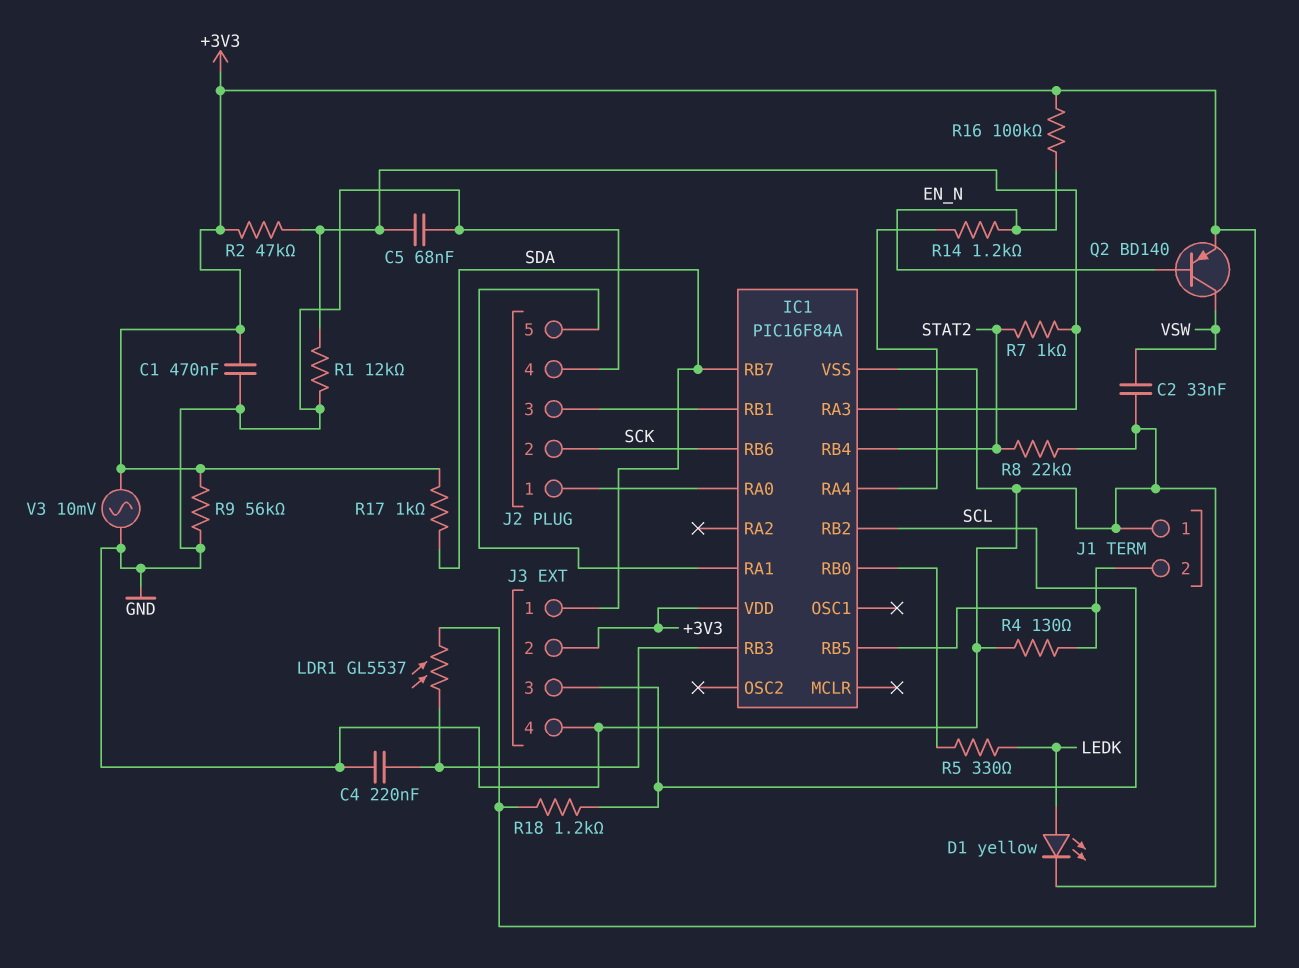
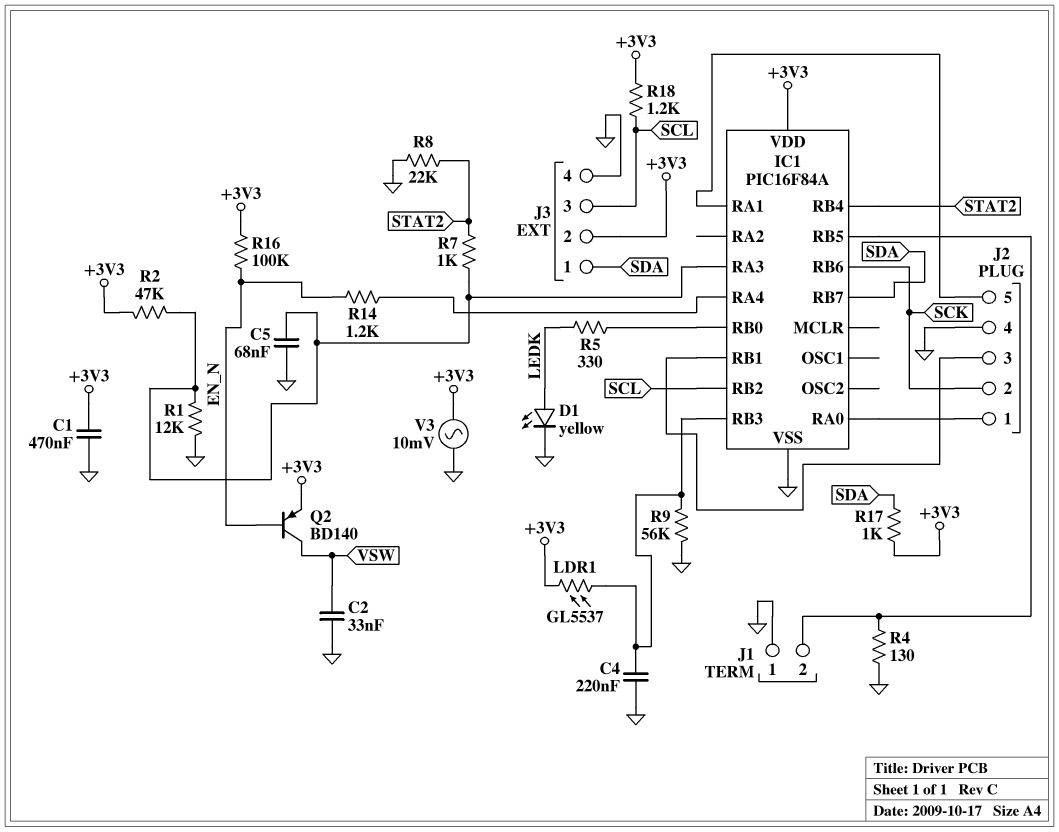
R9: 56k (+3V3, GND) -> 56k (GND, IC1/RB3)

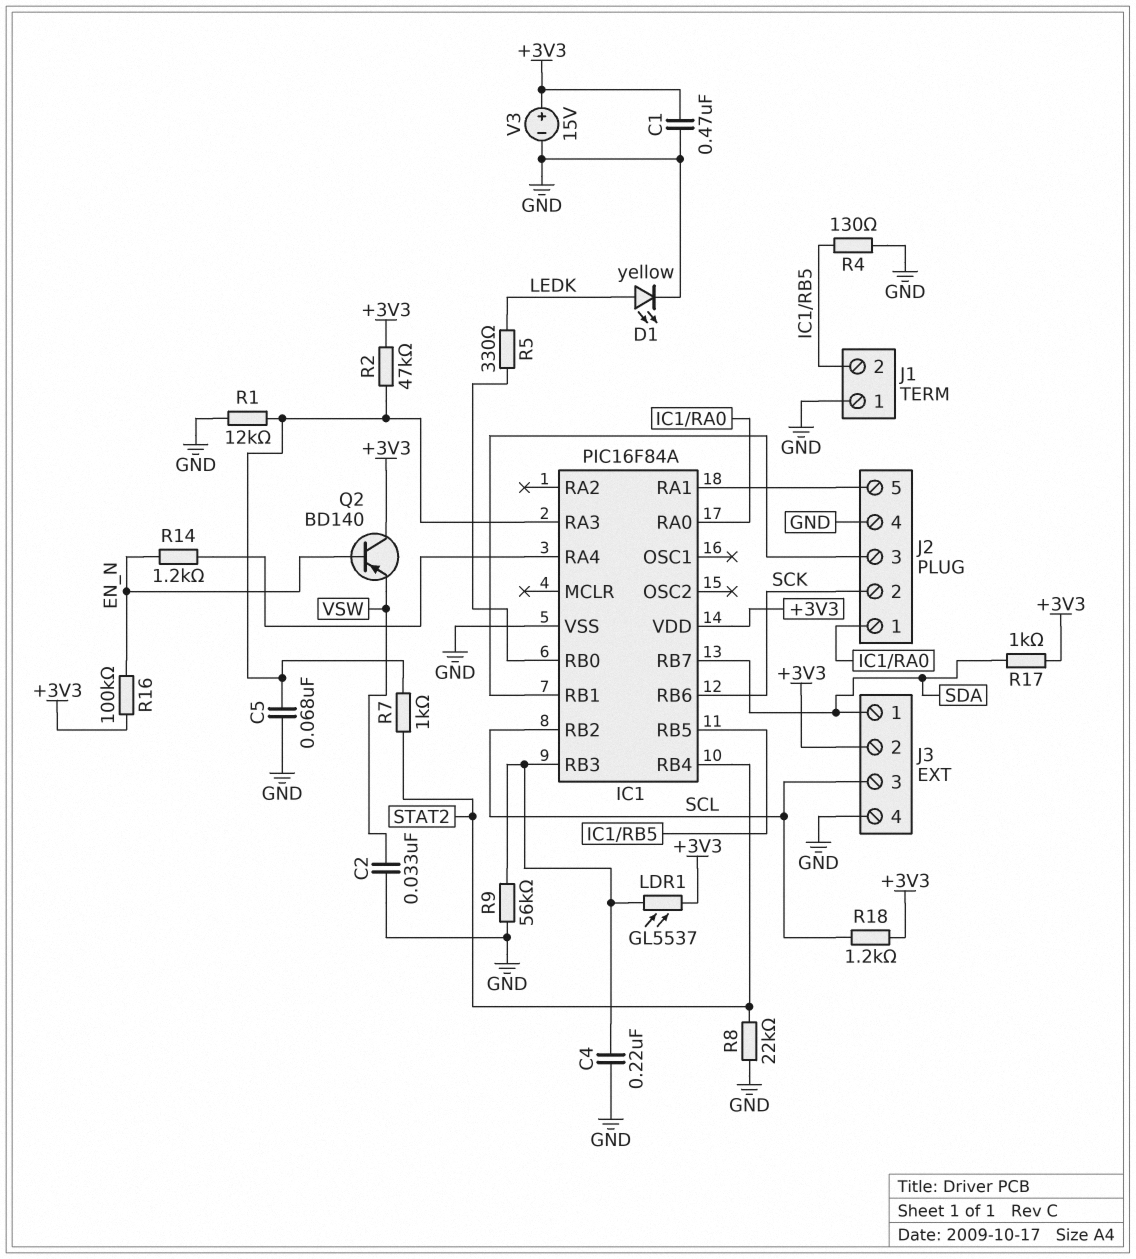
Q2: PNP BD140 (B EN_N, C VSW, E +3V3) -> PNP BD140 (B EN_N, C +3V3, E VSW)
V3: AC 10mV (+3V3, GND) -> 15V (plus +3V3, minus GND)

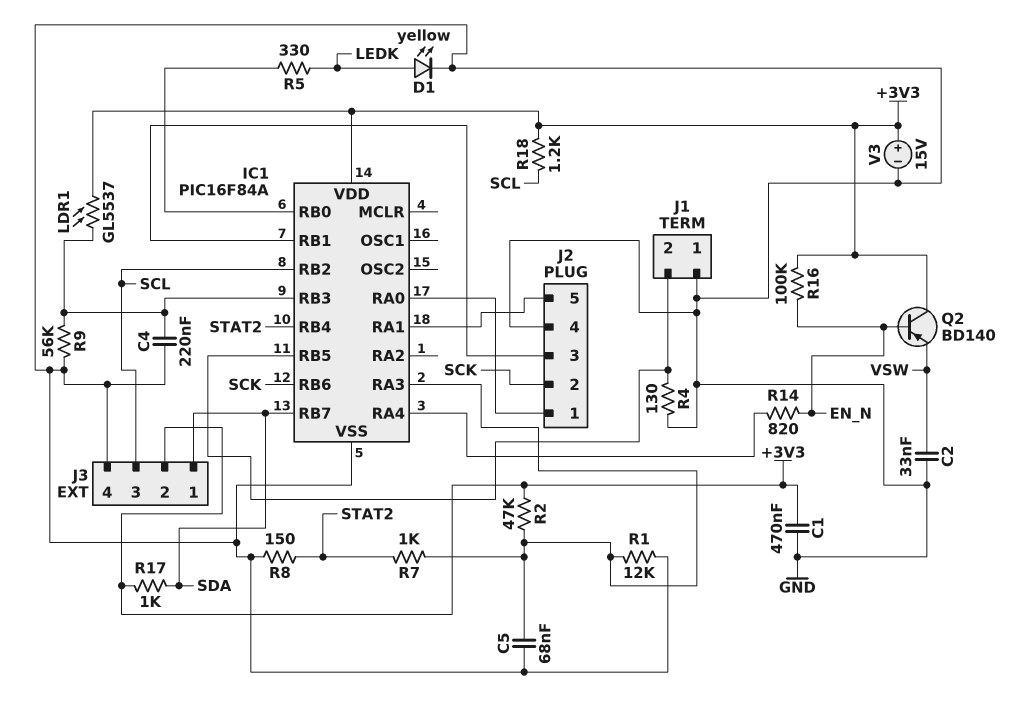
R8: 22k (GND, STAT2) -> 150 (GND, STAT2)
R14: 1.2k (EN_N, IC1/RA4) -> 820 (EN_N, IC1/RA4)

